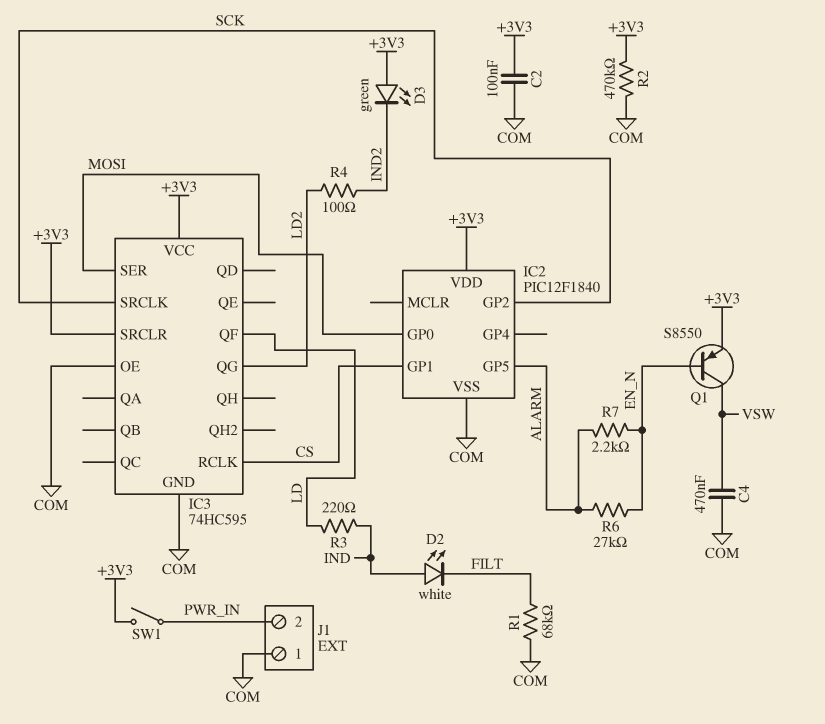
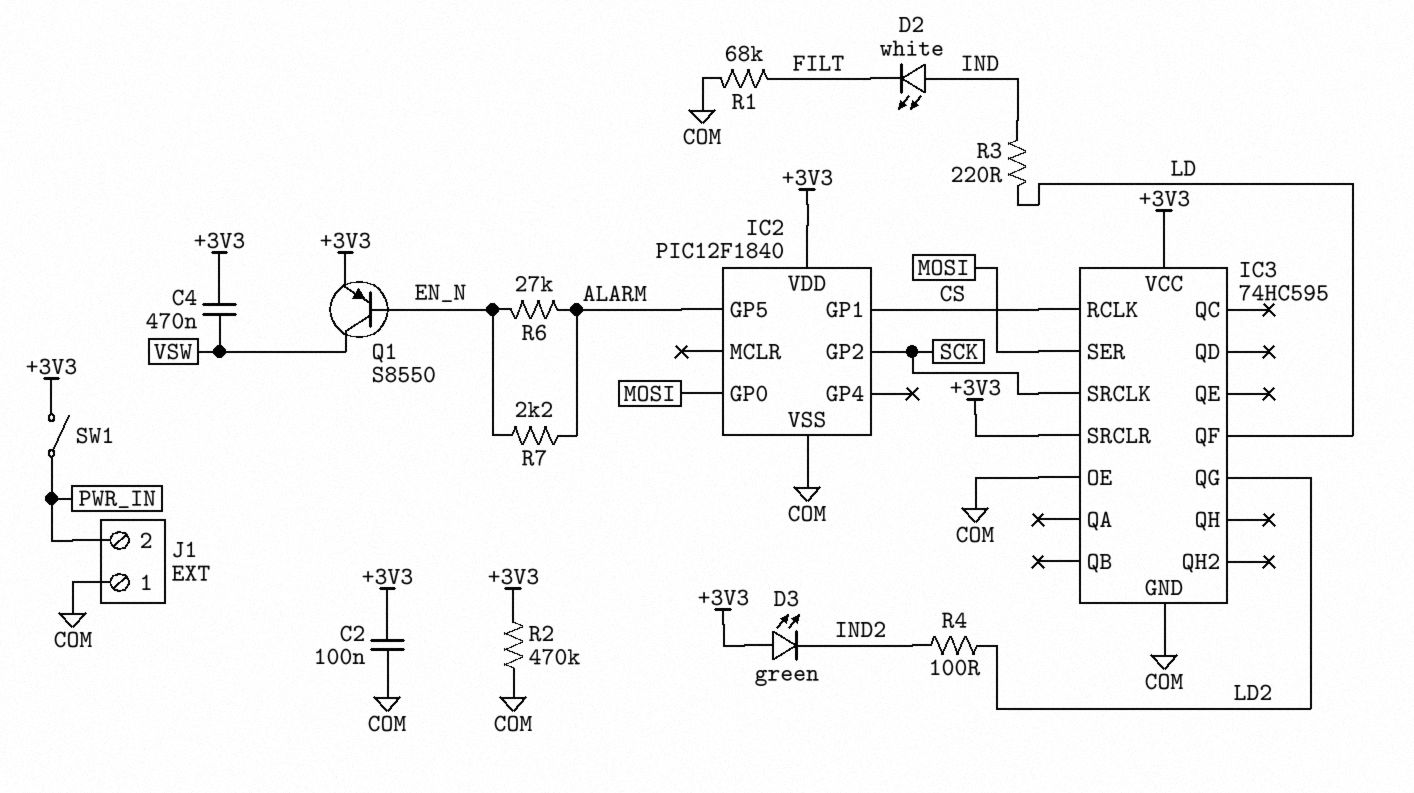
C4: 470nF (COM, VSW) -> 470nF (+3V3, VSW)

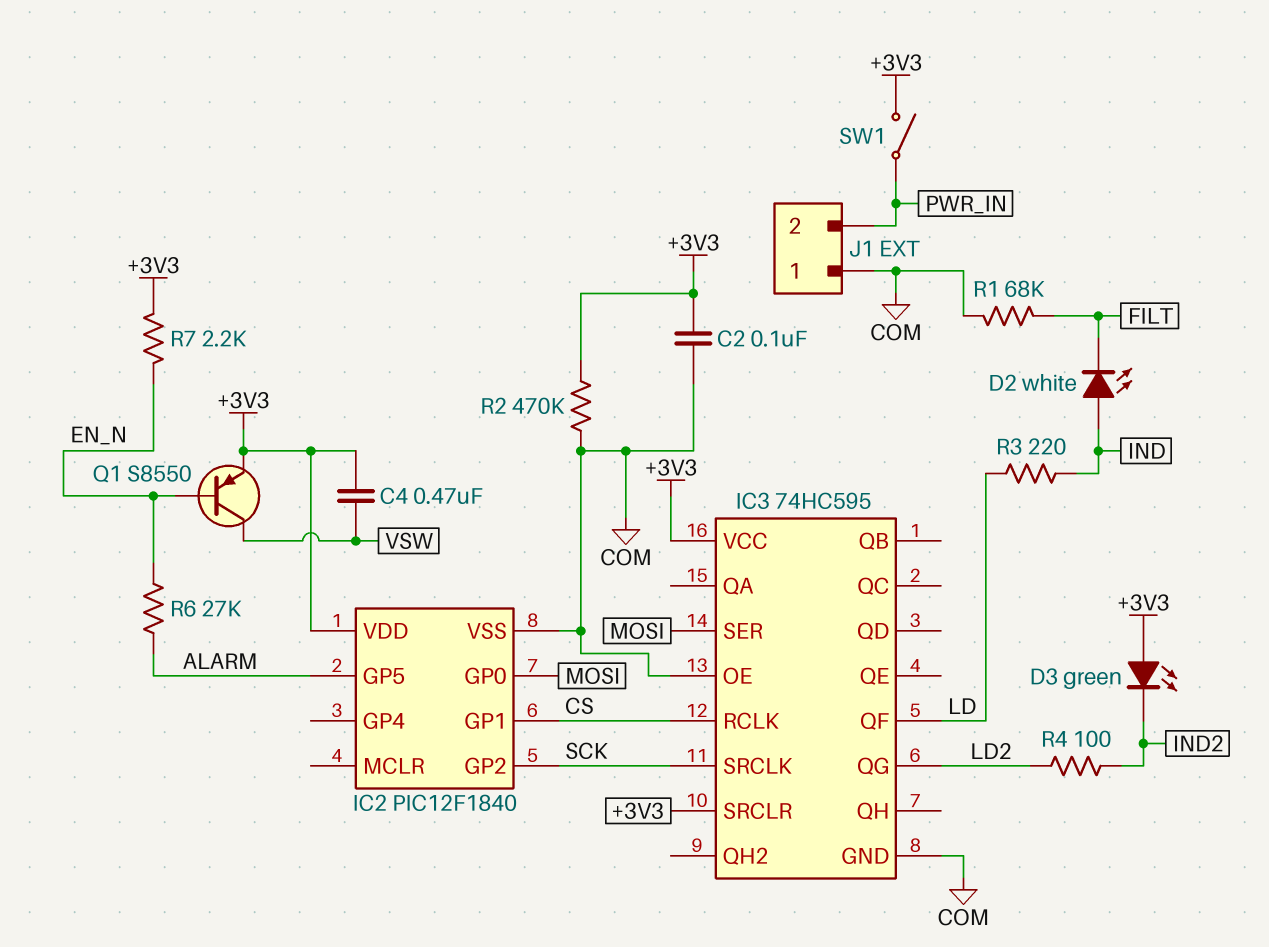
R7: 2.2k (ALARM, EN_N) -> 2.2k (+3V3, EN_N)

